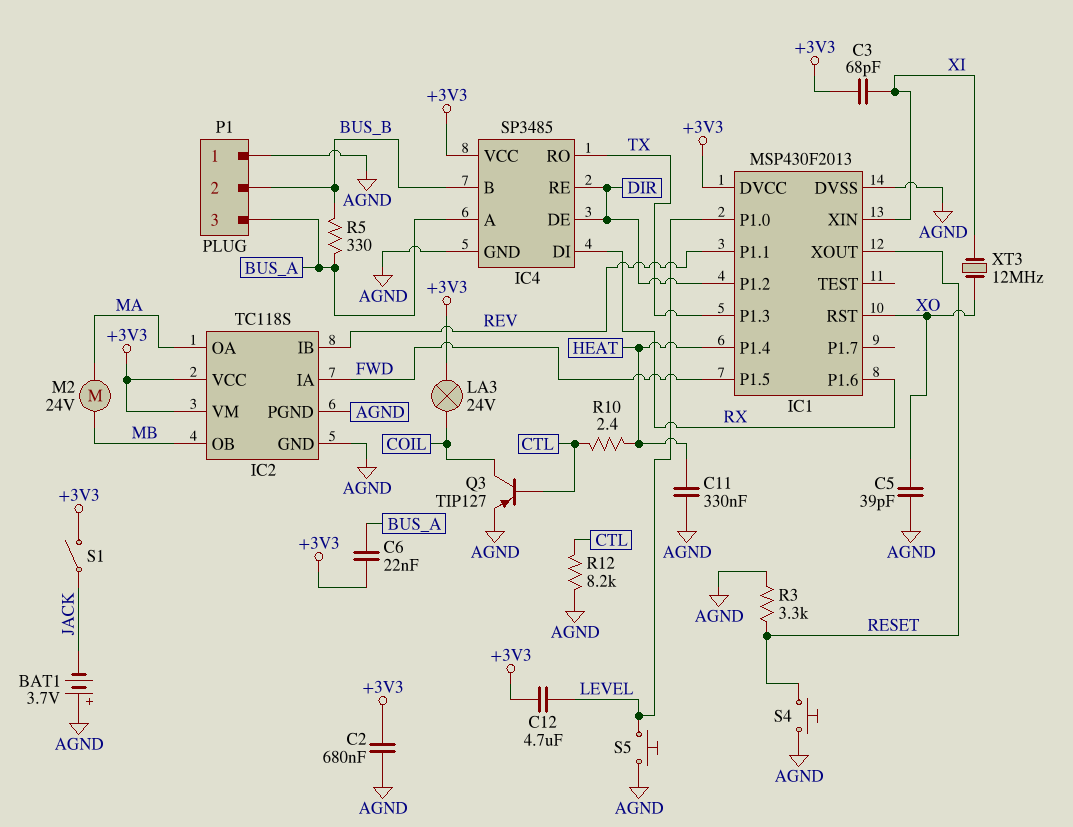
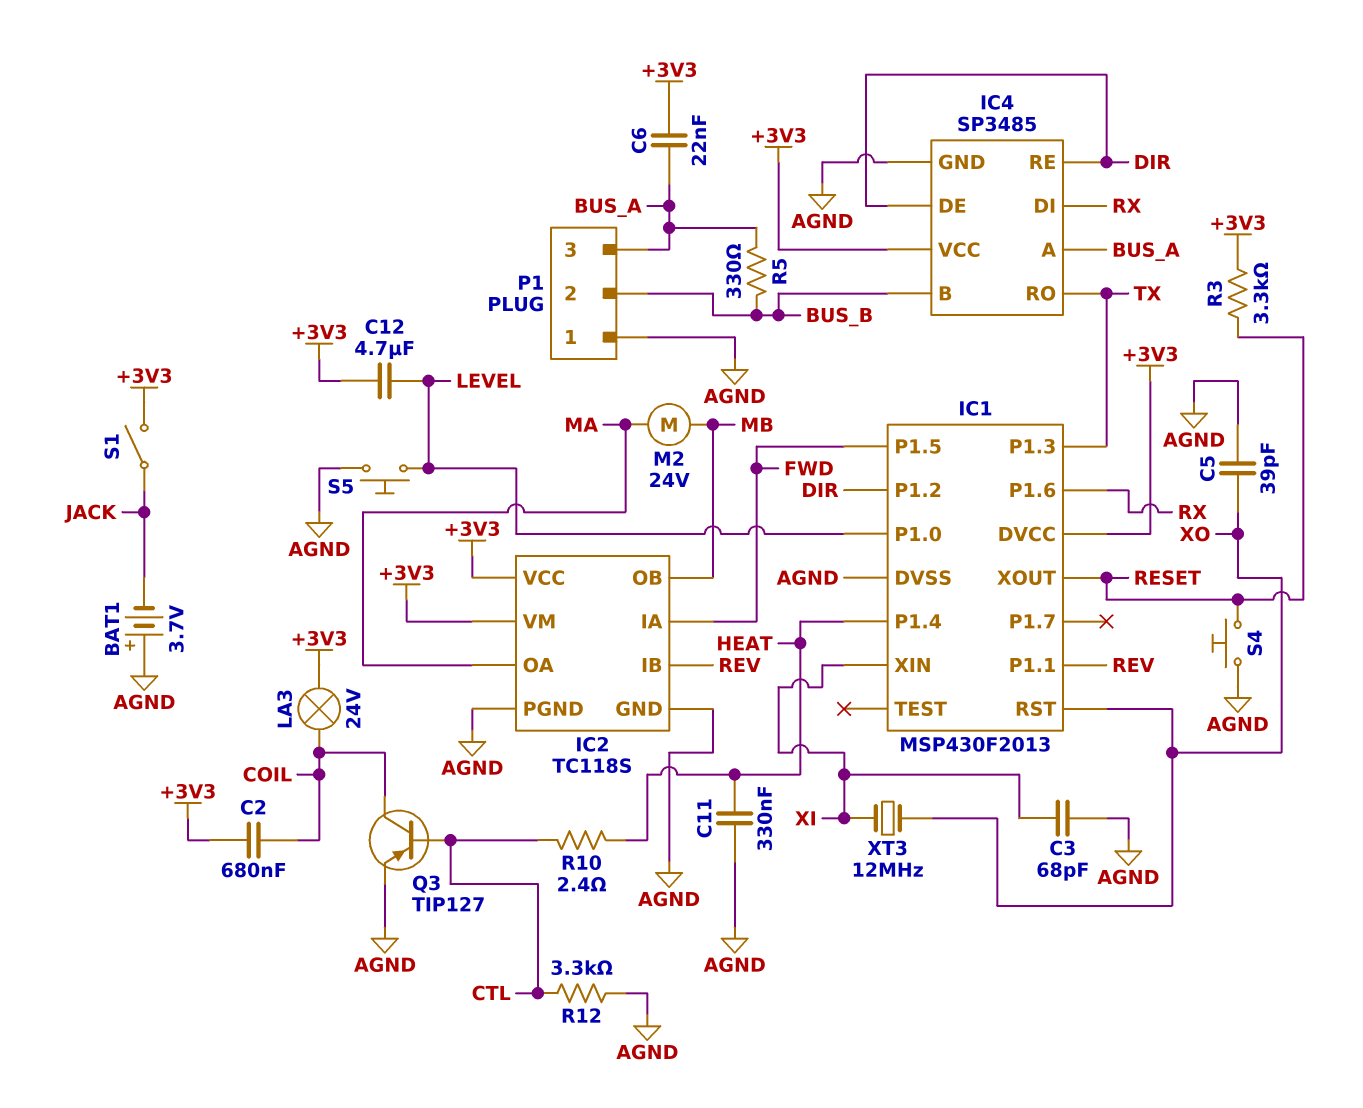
C2: 680nF (+3V3, AGND) -> 680nF (+3V3, COIL)
C3: 68pF (+3V3, XI) -> 68pF (AGND, XI)
R3: 3.3k (AGND, RESET) -> 3.3k (+3V3, RESET)
R12: 8.2k (AGND, CTL) -> 3.3k (AGND, CTL)

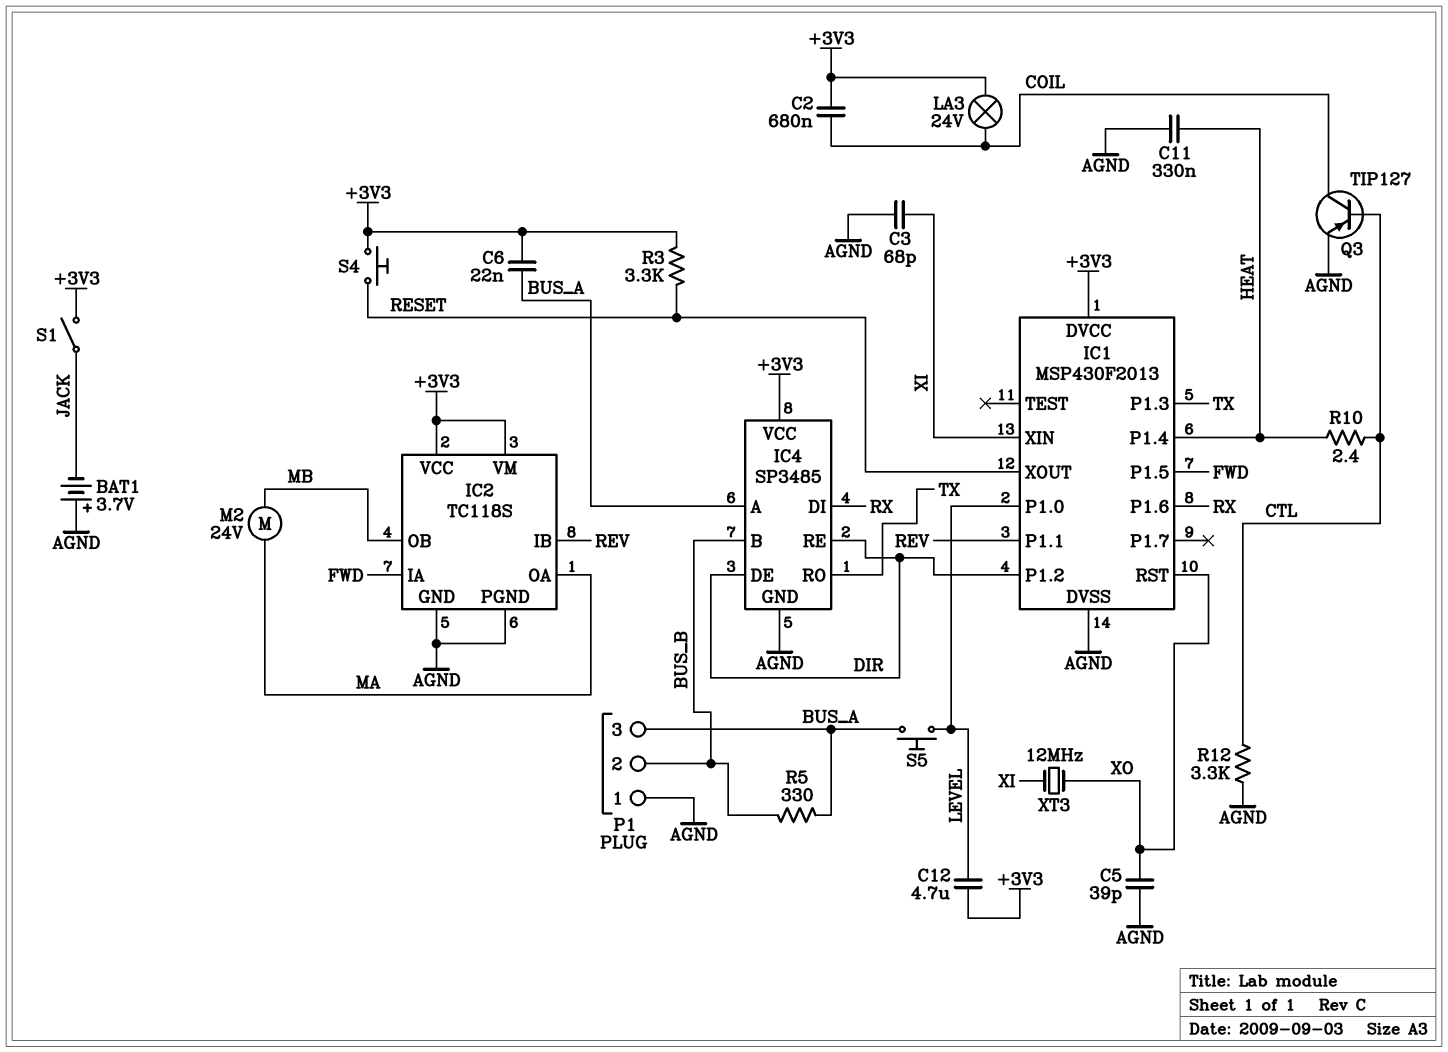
S4: button (AGND, RESET) -> button (+3V3, RESET)
S5: button (AGND, LEVEL) -> button (BUS_A, LEVEL)

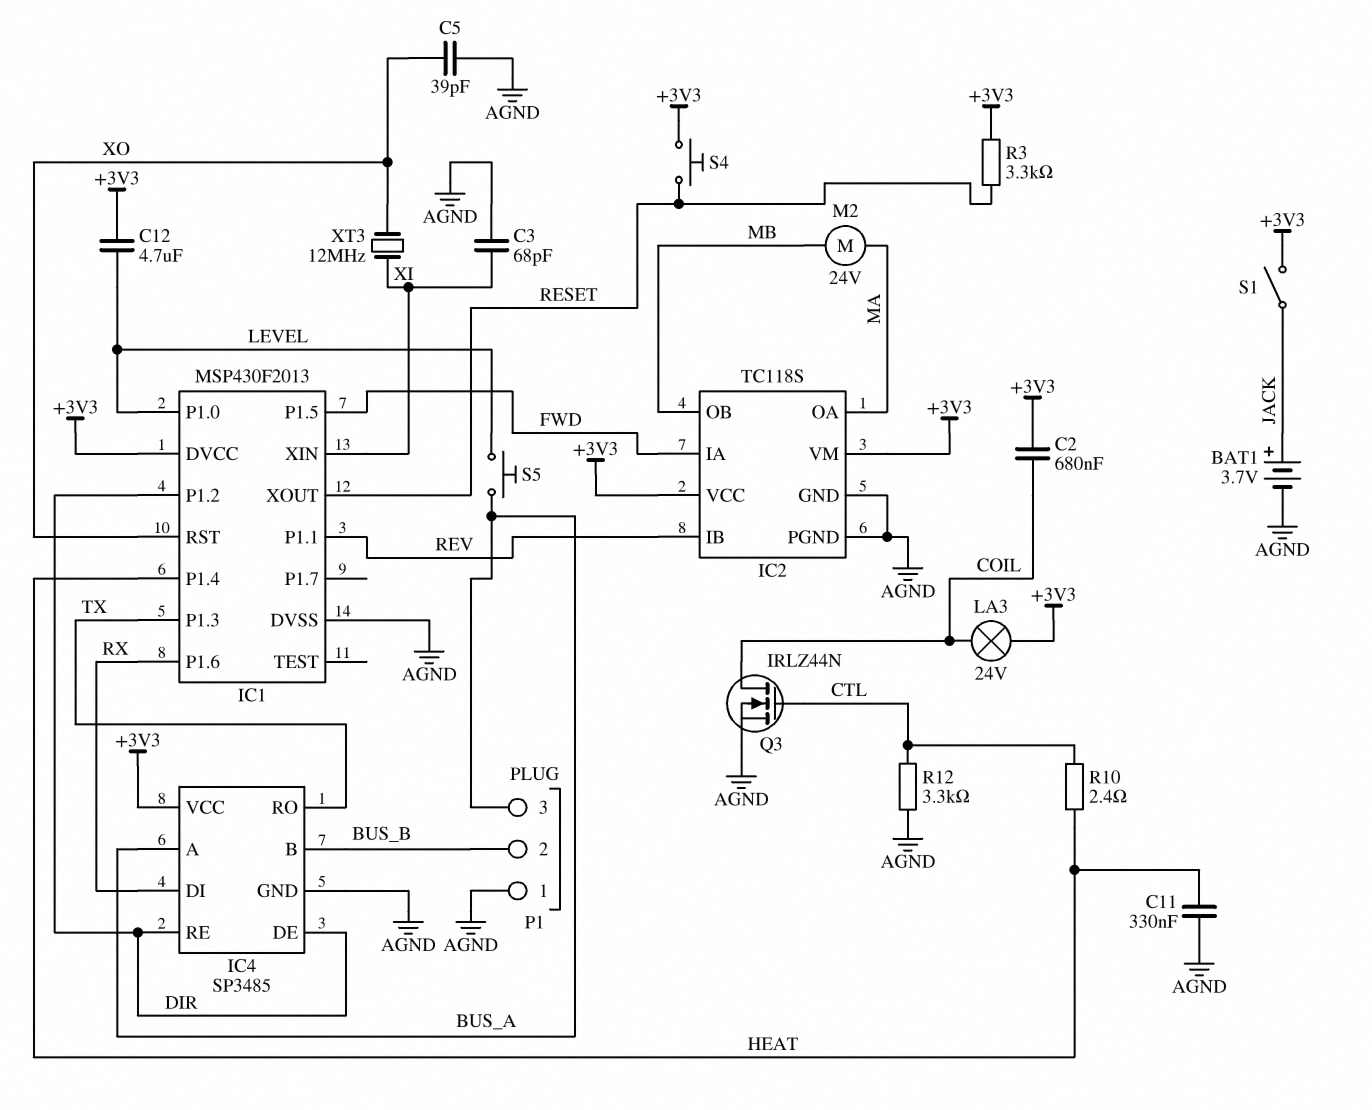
BAT1: 3.7V (plus AGND, minus JACK) -> 3.7V (plus JACK, minus AGND)
C6: 22nF (+3V3, BUS_A) -> none
Q3: PNP TIP127 (B CTL, C COIL, E AGND) -> NMOS IRLZ44N (G CTL, D COIL, S AGND)
R5: 330 (BUS_A, BUS_B) -> none

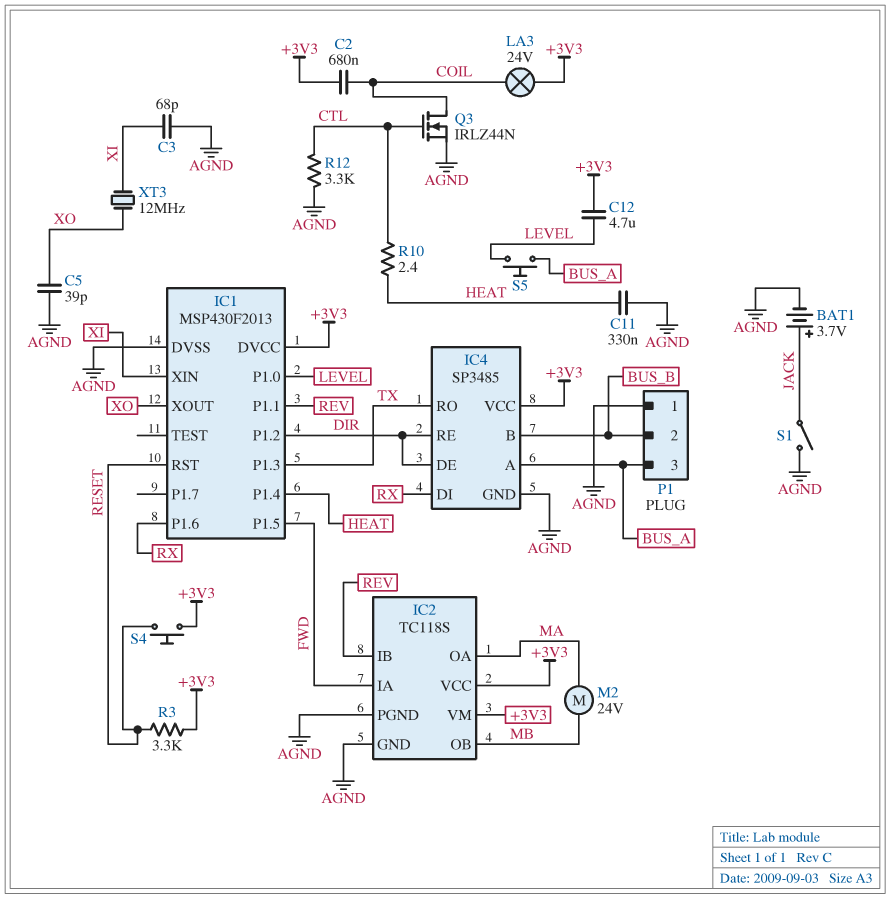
IC1 pin RST: XO -> RESET
IC1 pin XOUT: RESET -> XO
S1: switch (+3V3, JACK) -> switch (AGND, JACK)

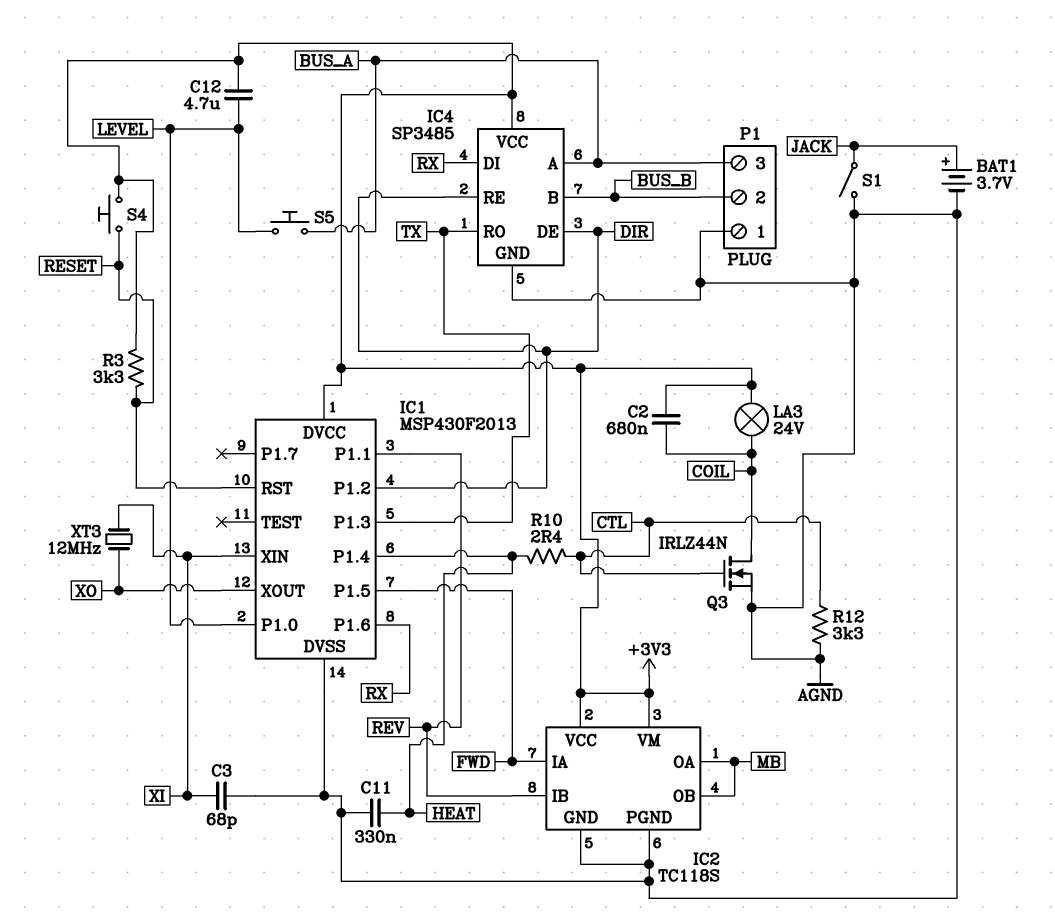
C5: 39pF (AGND, XO) -> none
IC2 pin OA: MA -> MB
M2: motor 24V (MA, MB) -> none

